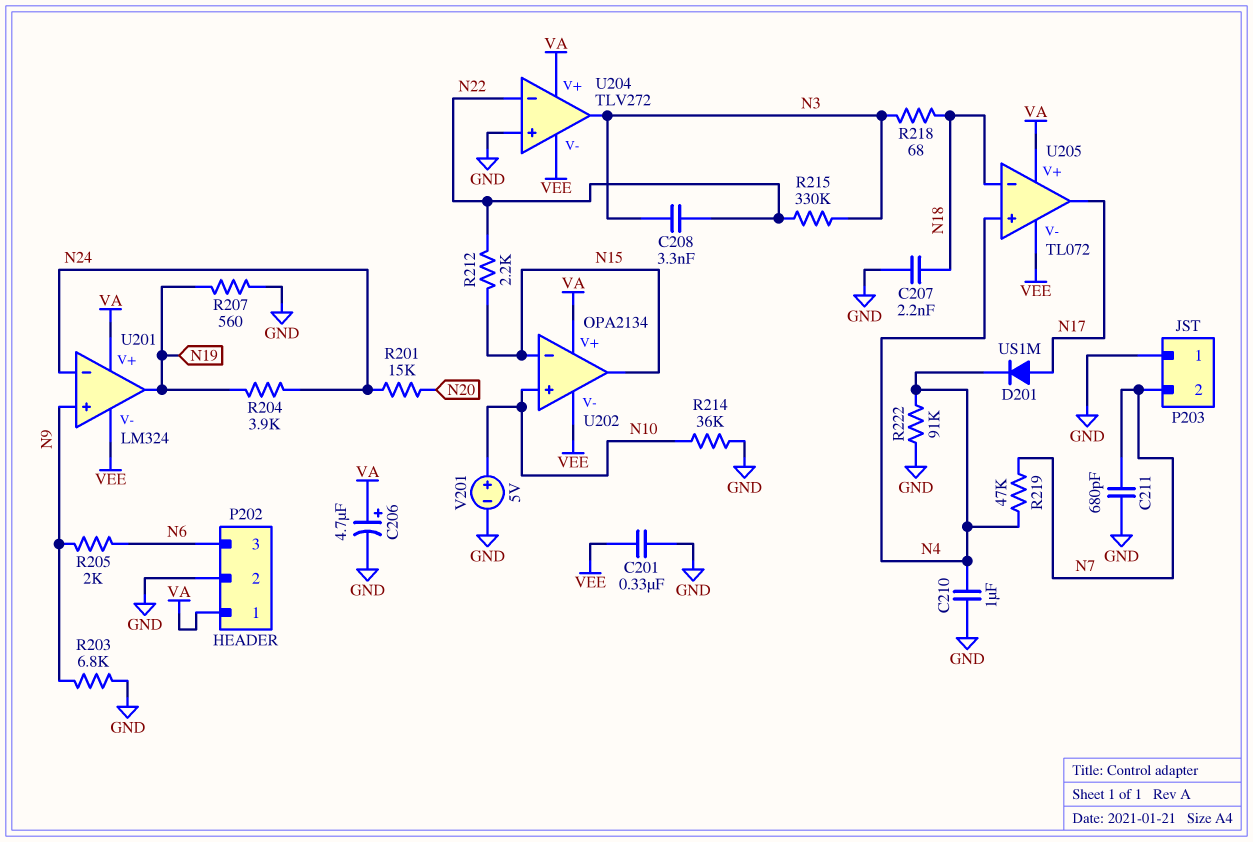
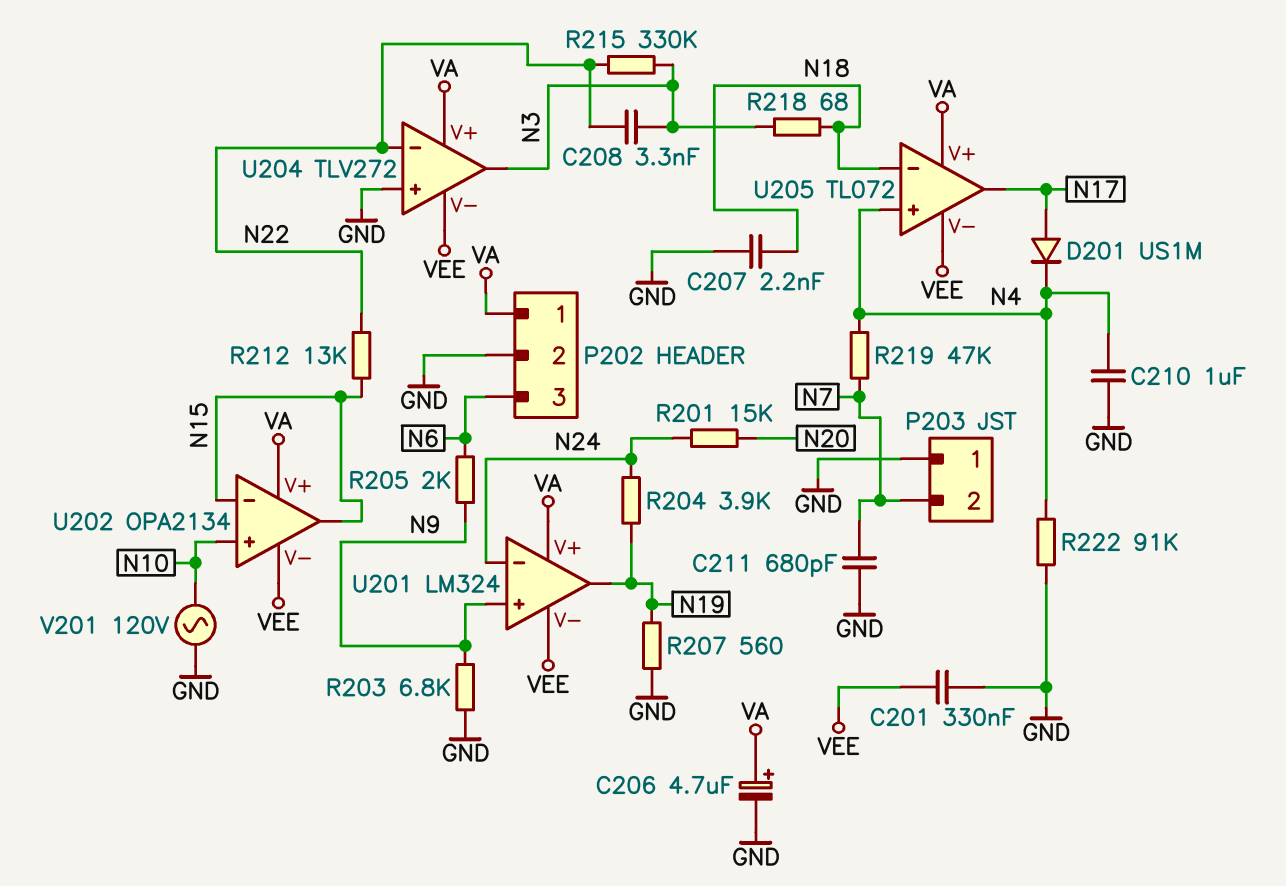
R212: 2.2k (N15, N22) -> 13k (N15, N22)
R214: 36k (GND, N10) -> none
V201: 5V (plus N10, minus GND) -> AC 120V (GND, N10)

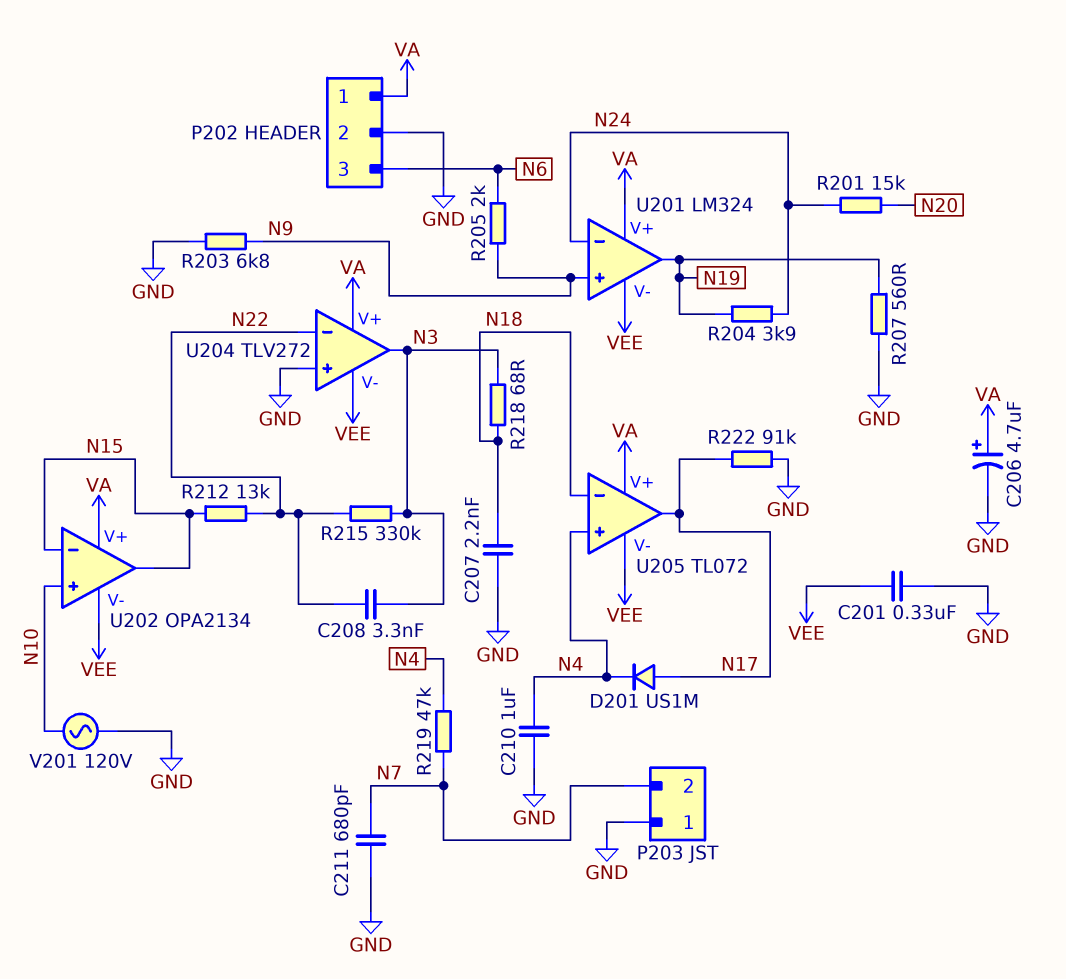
R222: 91k (GND, N4) -> 91k (GND, N17)

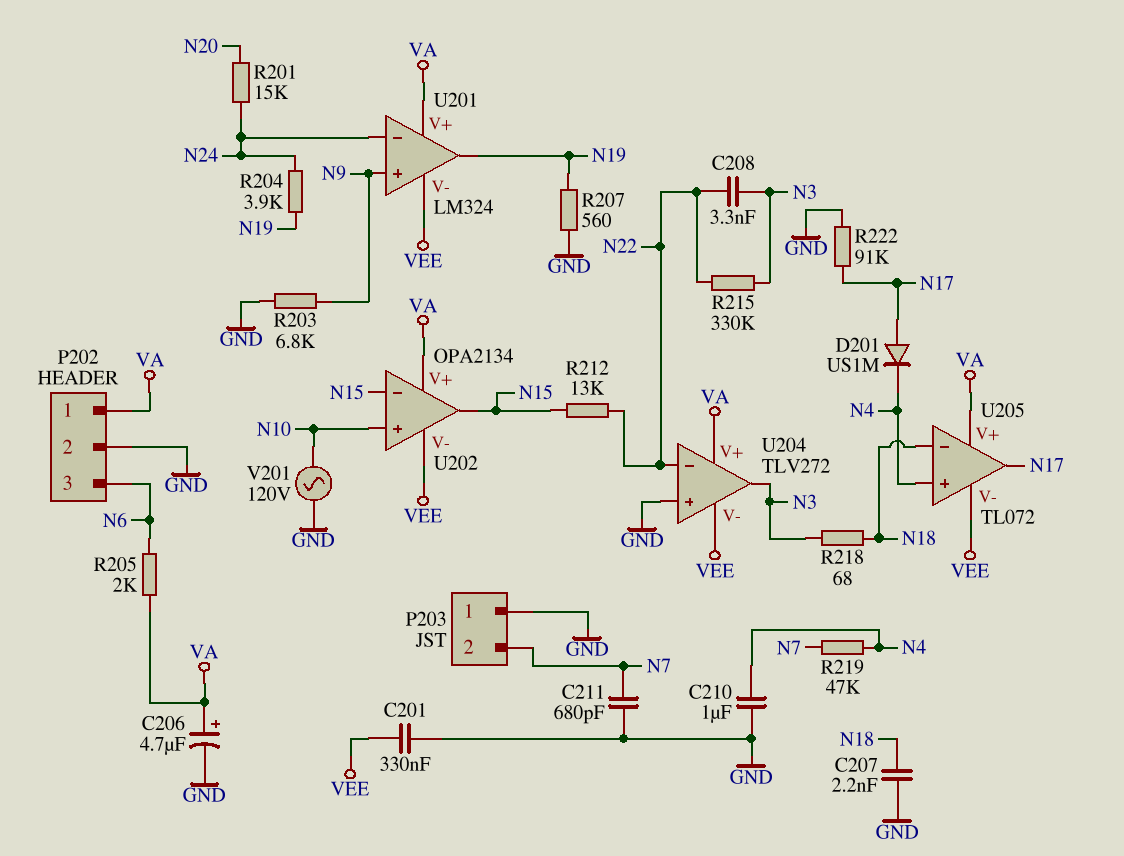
R205: 2k (N6, N9) -> 2k (N6, VA)

